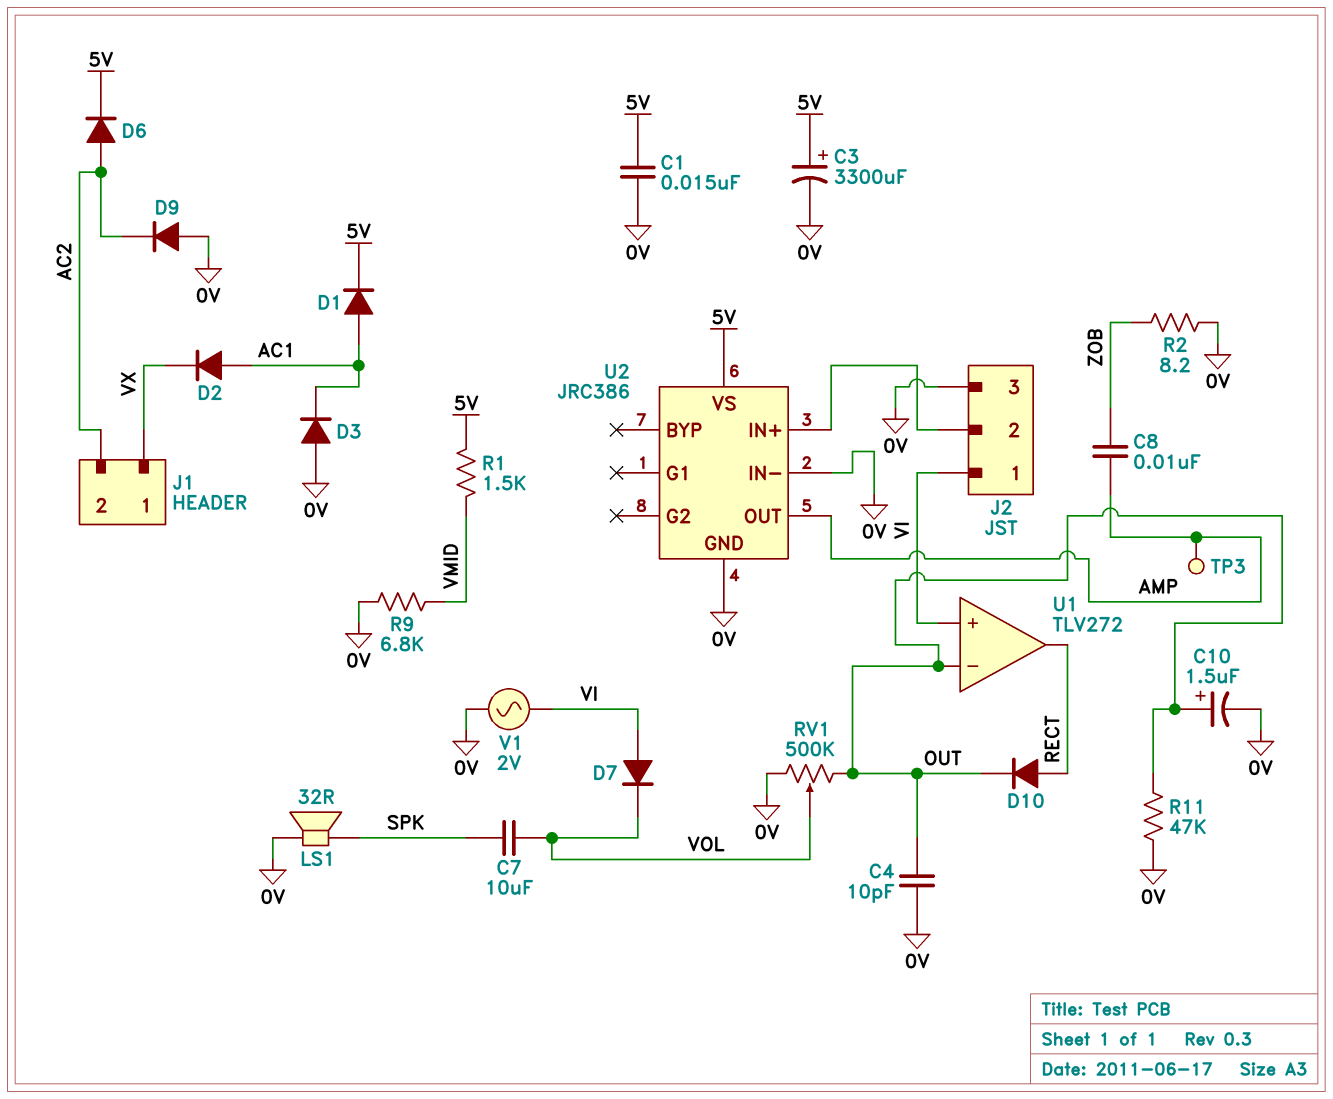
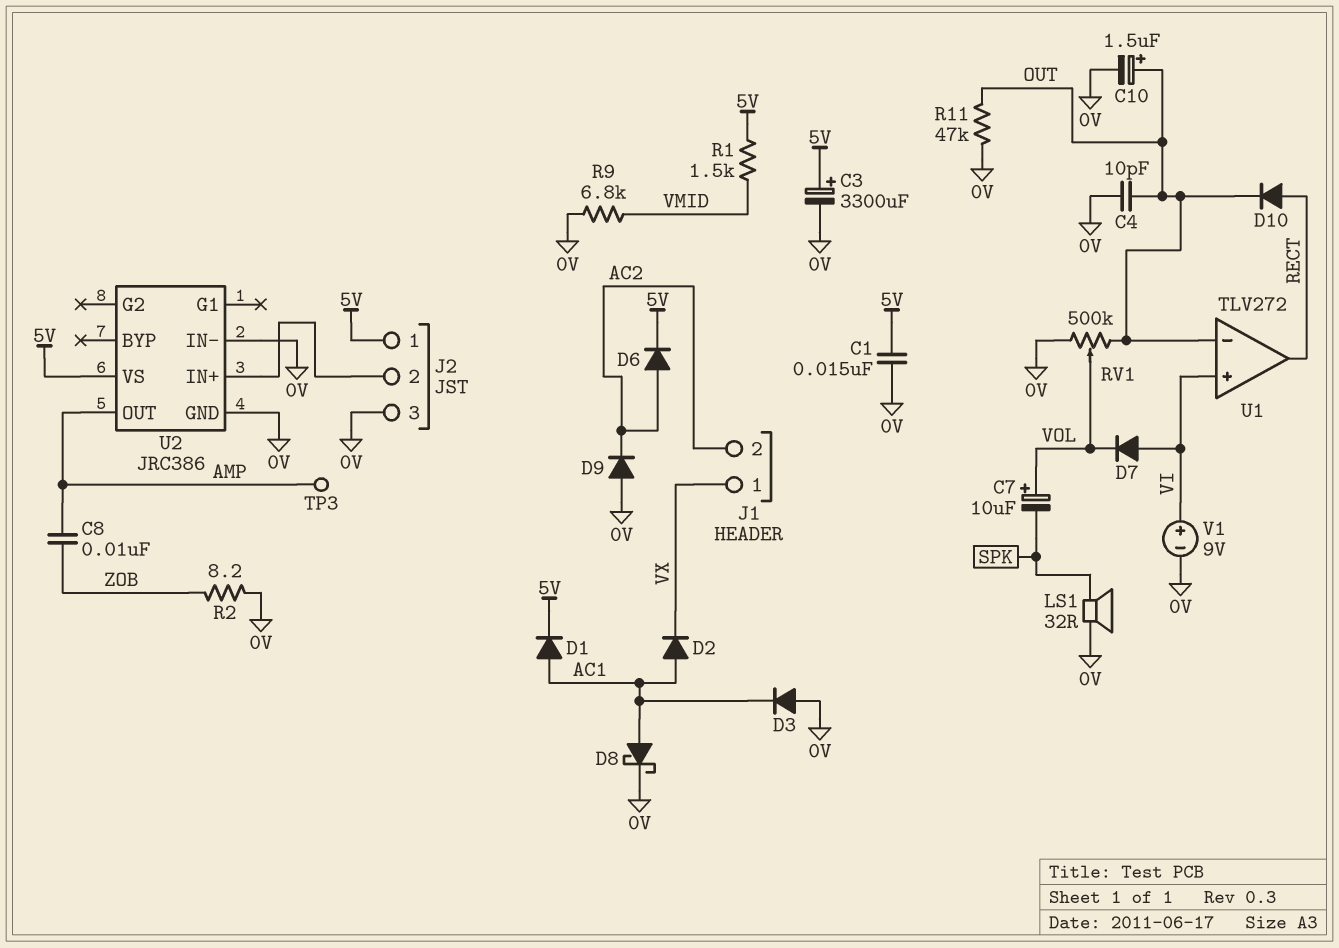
C7: 10uF (SPK, VOL) -> 10uF (plus VOL, minus SPK)
D8: none -> schottky (A AC1, K 0V)
J2 pin 1: VI -> 5V
V1: AC 2V (0V, VI) -> 9V (plus VI, minus 0V)

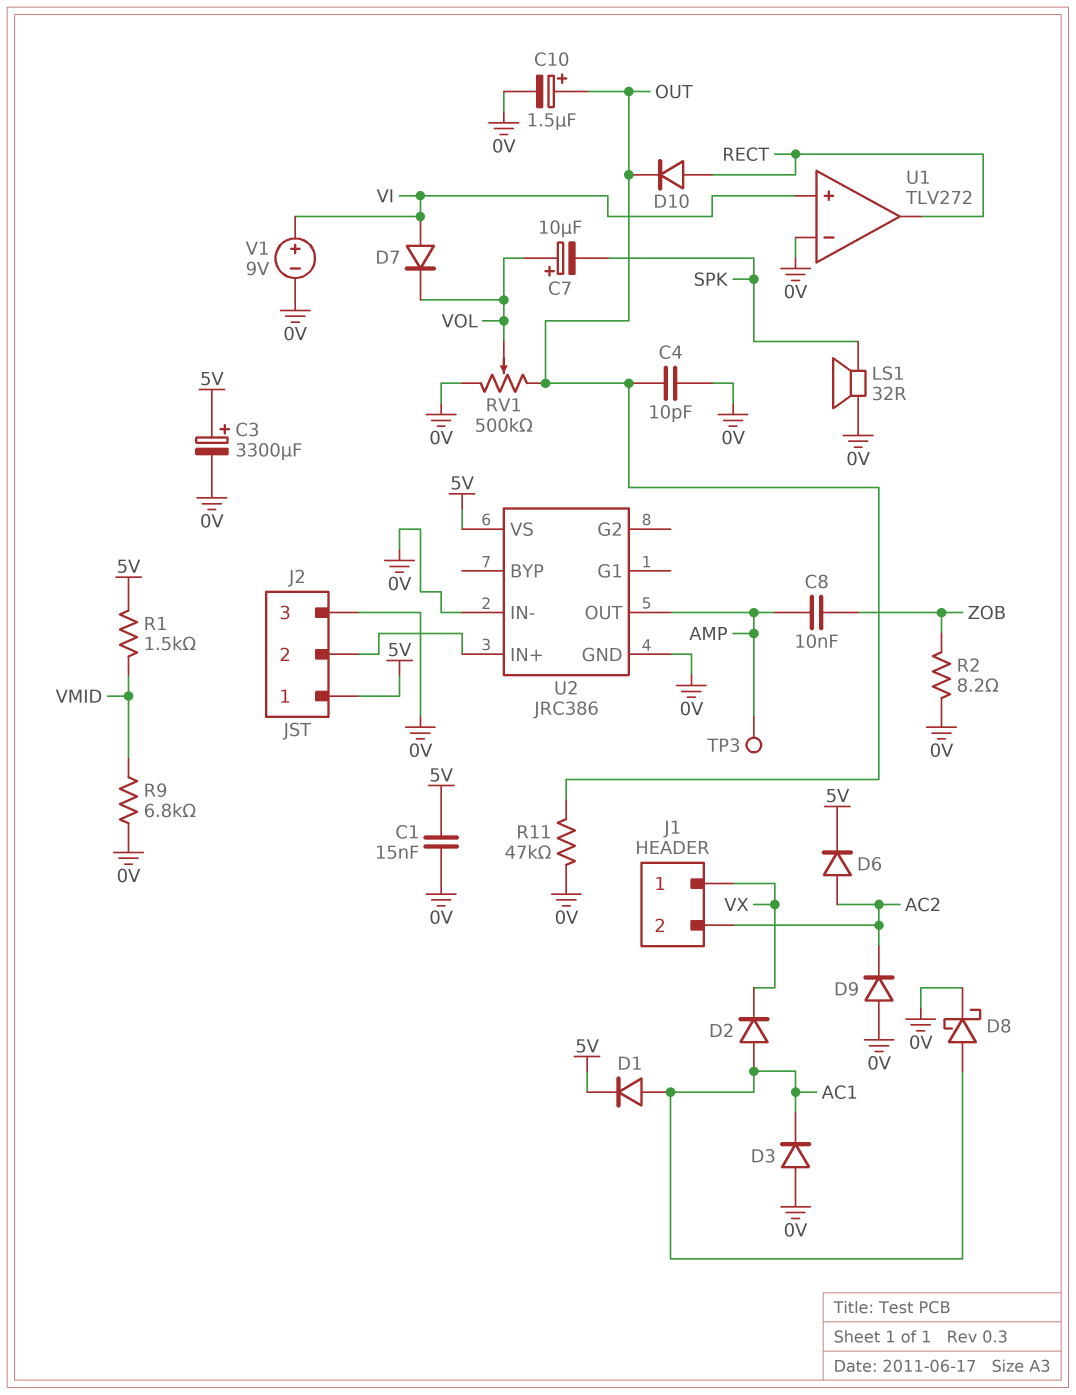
U1 pin in-: OUT -> 0V

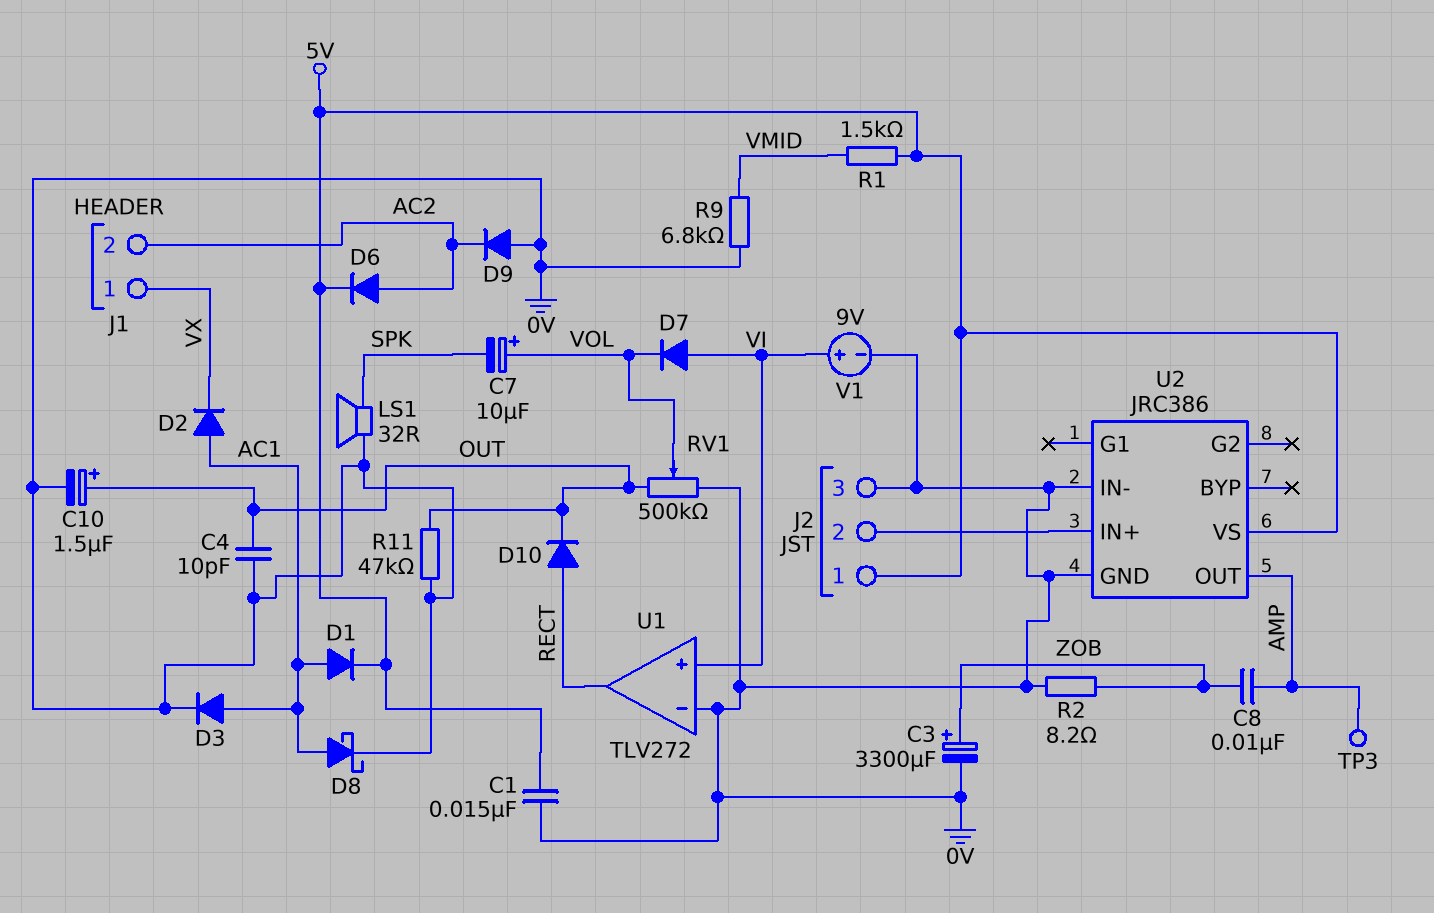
C3: 3300uF (plus 5V, minus 0V) -> 3300uF (plus ZOB, minus 0V)
D3: diode (A 0V, K AC1) -> diode (A AC1, K 0V)

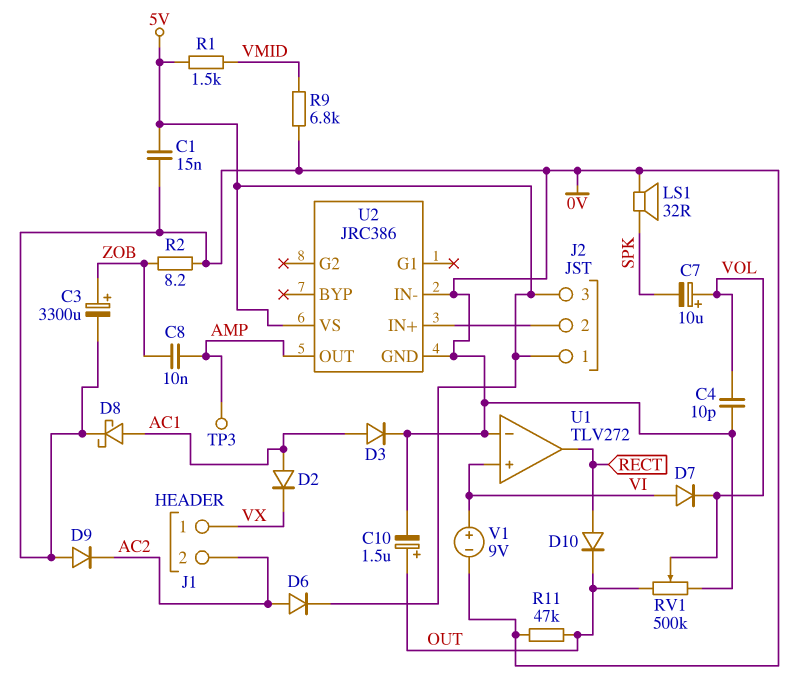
C4: 10pF (0V, OUT) -> 10pF (0V, VOL)
D1: diode (A AC1, K 5V) -> none
J2 pin 3: 0V -> 5V

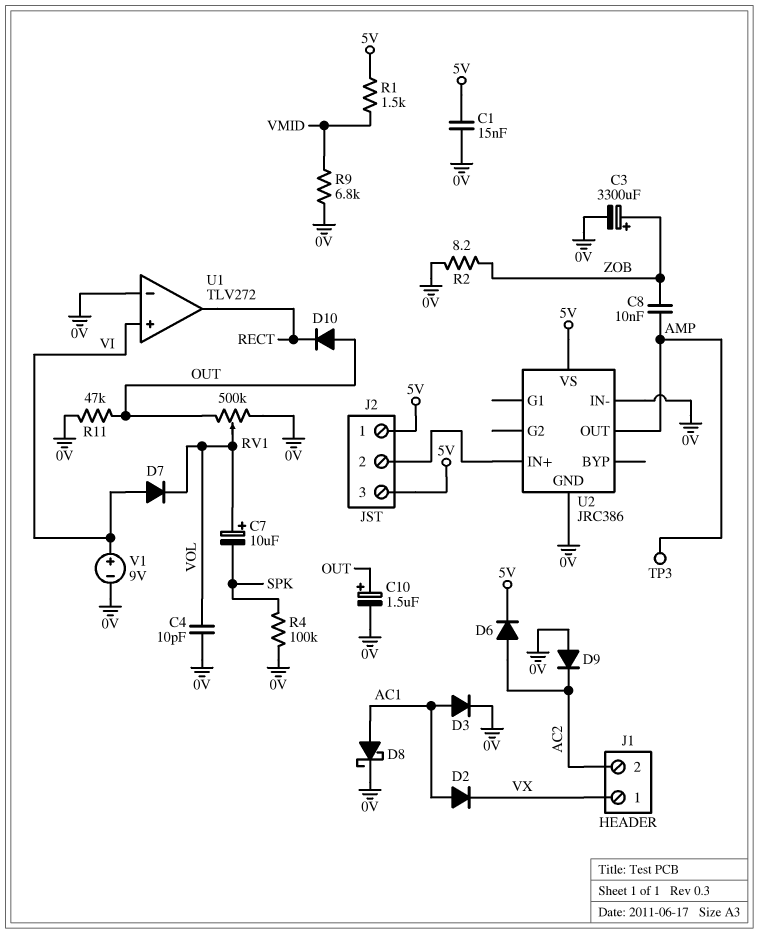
D10: diode (A RECT, K OUT) -> diode (A OUT, K RECT)
LS1: speaker 32R (0V, SPK) -> none
R4: none -> 100k (0V, SPK)

